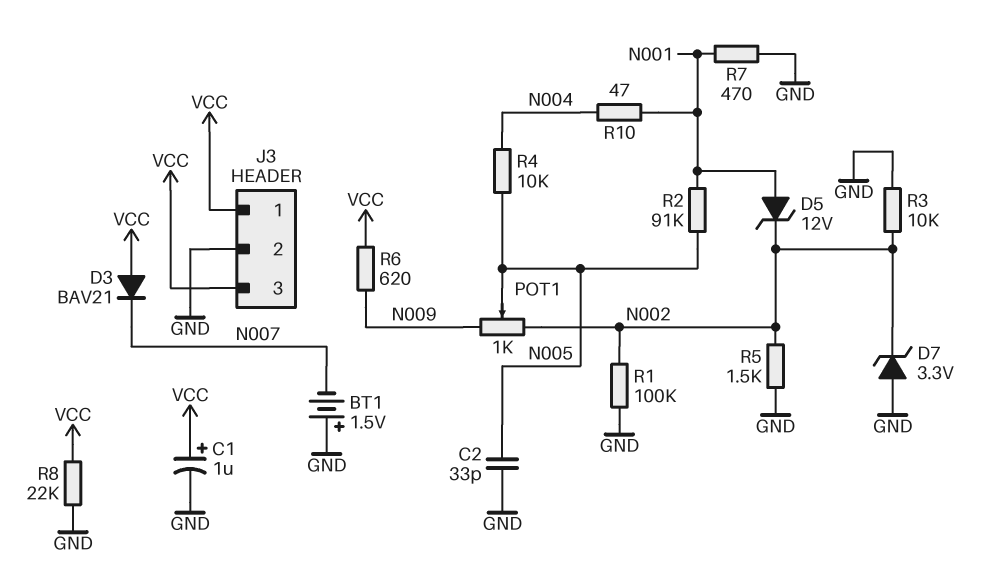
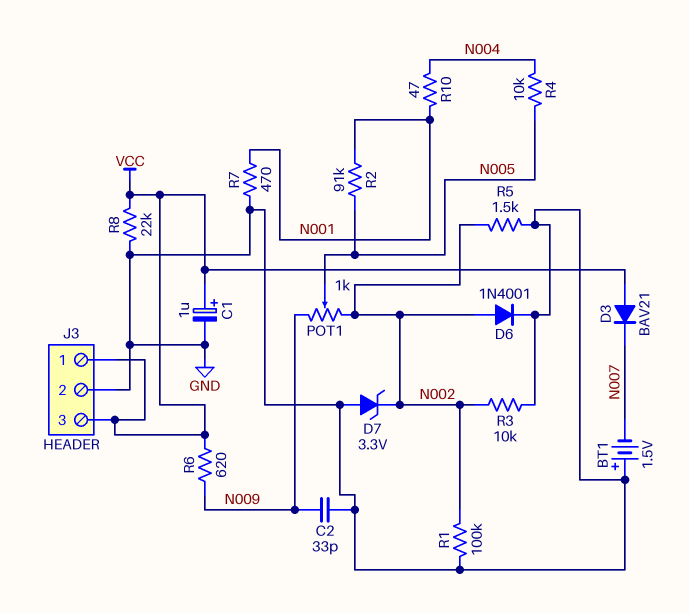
C2: 33pF (GND, N005) -> 33pF (GND, N009)
D5: zener 12V (A N001, K N002) -> none
D6: none -> diode 1N4001 (A N002, K GND)

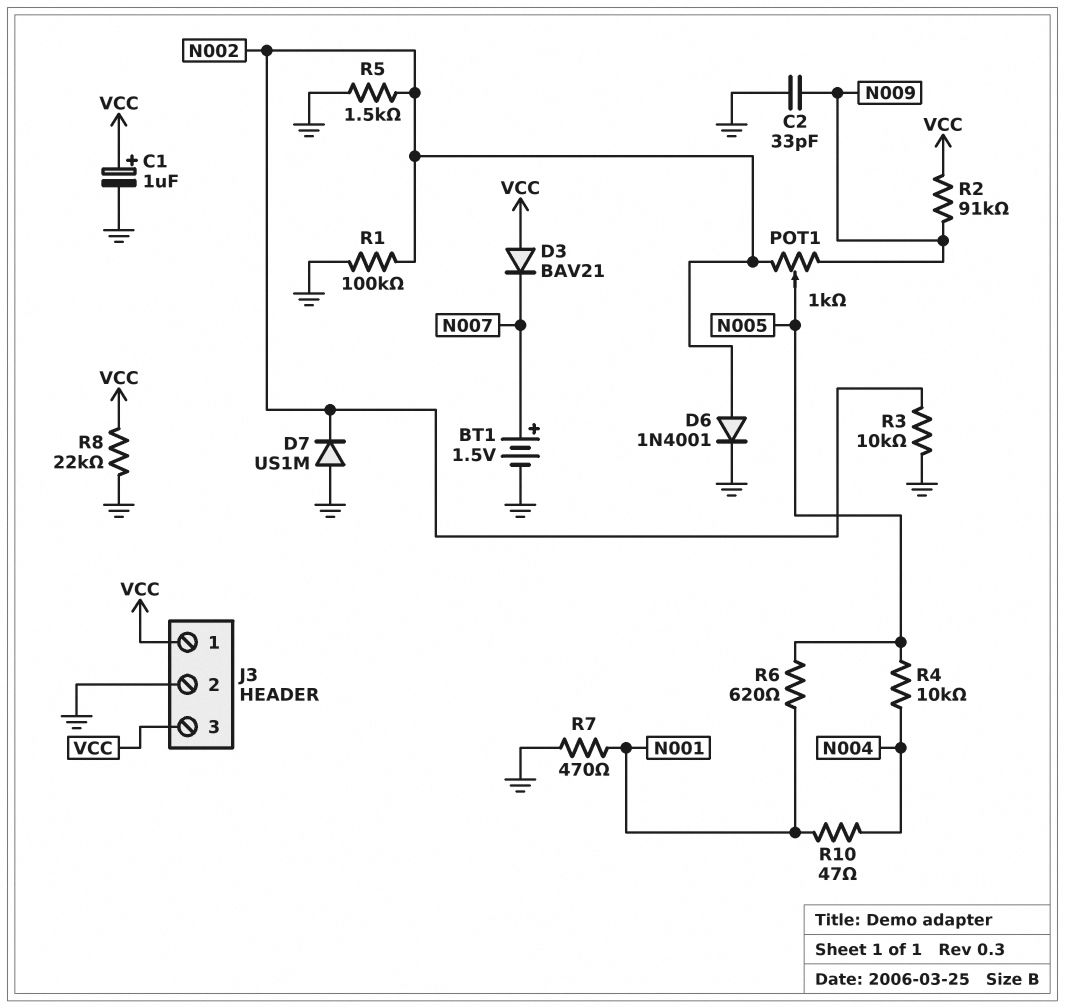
BT1: 1.5V (plus GND, minus N007) -> 1.5V (plus N007, minus GND)
D7: zener 3.3V (A GND, K N002) -> diode US1M (A GND, K N002)
R2: 91k (N001, N005) -> 91k (N009, VCC)
R6: 620 (N009, VCC) -> 620 (N001, N005)

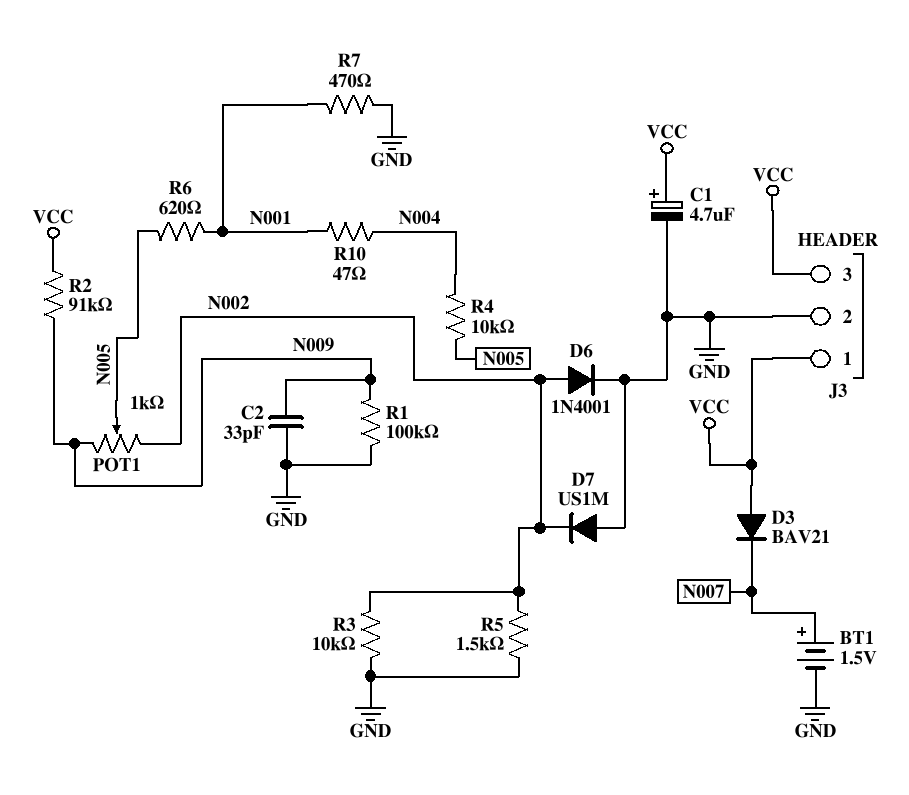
C1: 1uF (plus VCC, minus GND) -> 4.7uF (plus VCC, minus GND)
R1: 100k (GND, N002) -> 100k (GND, N009)
R8: 22k (GND, VCC) -> none

